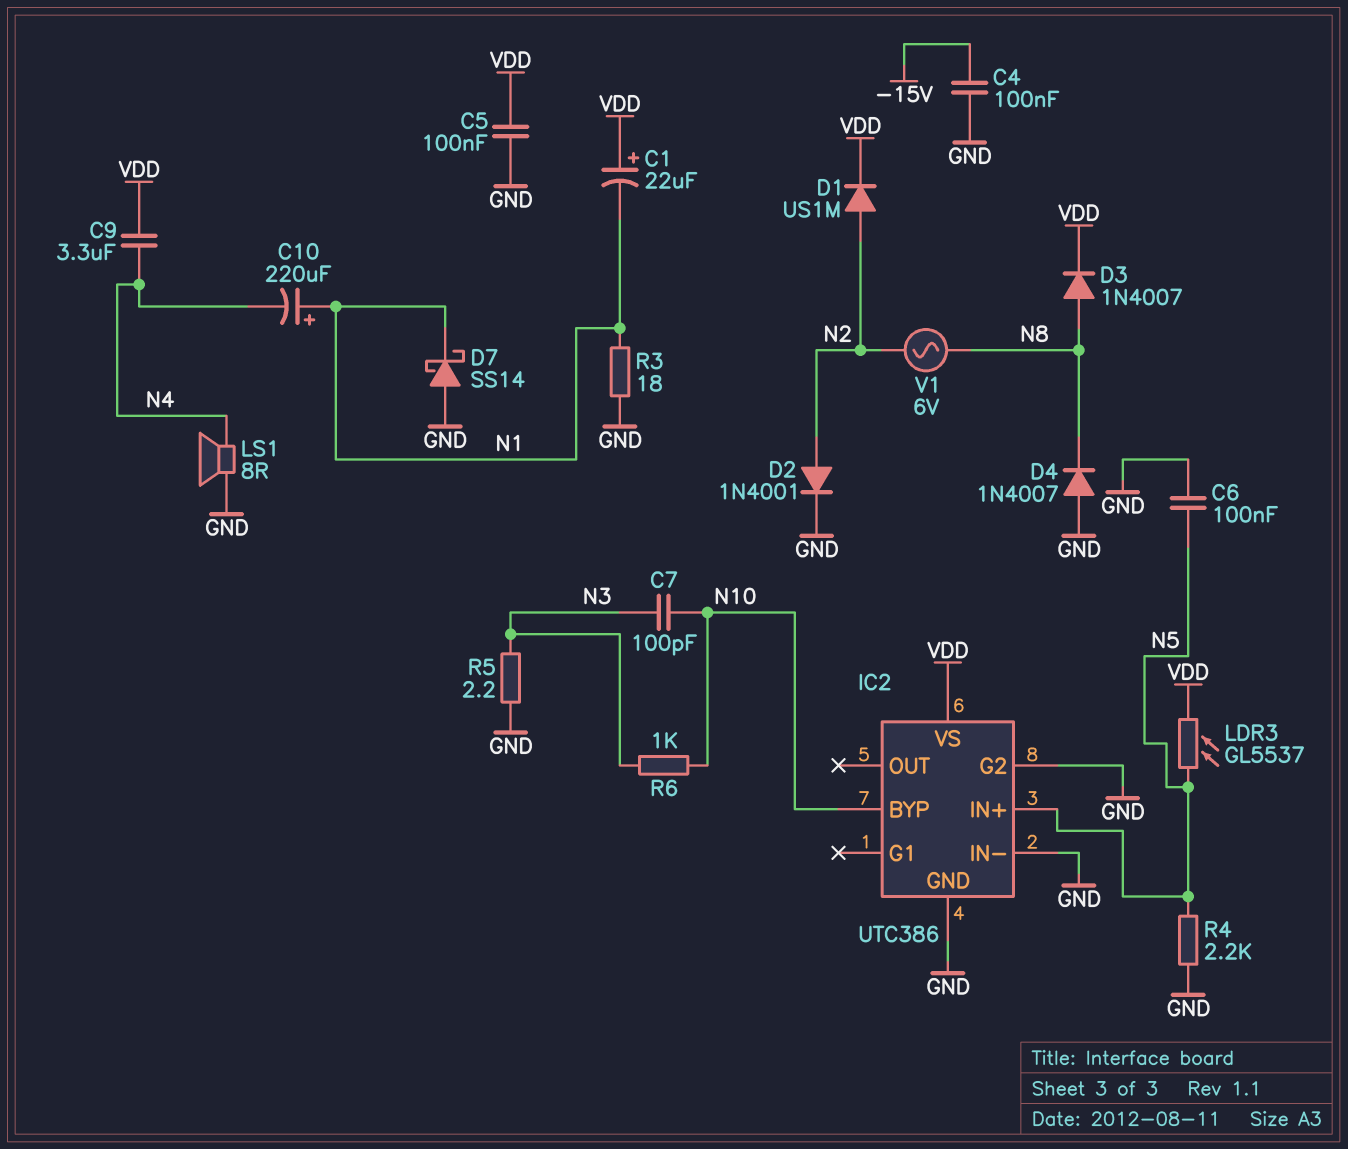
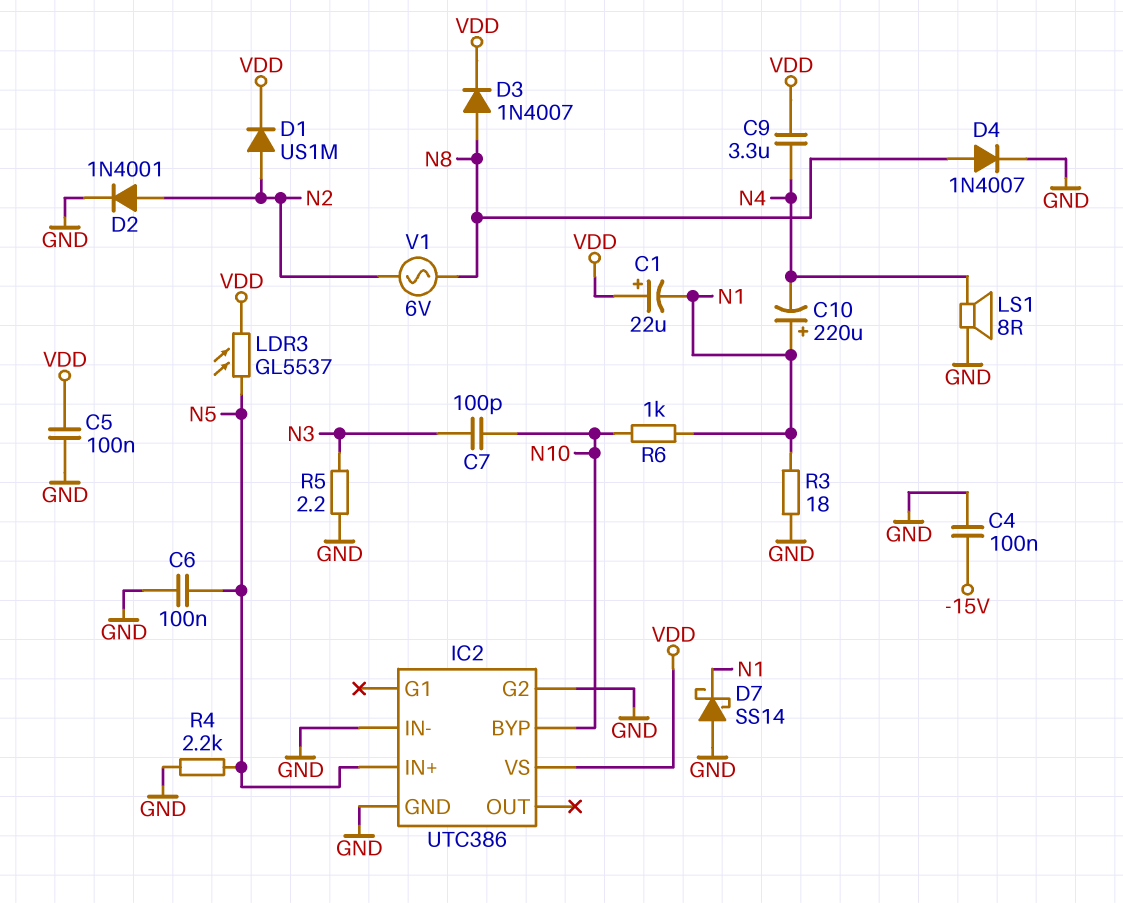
D4: diode 1N4007 (A GND, K N8) -> diode 1N4007 (A N8, K GND)
R6: 1k (N3, N10) -> 1k (N1, N10)

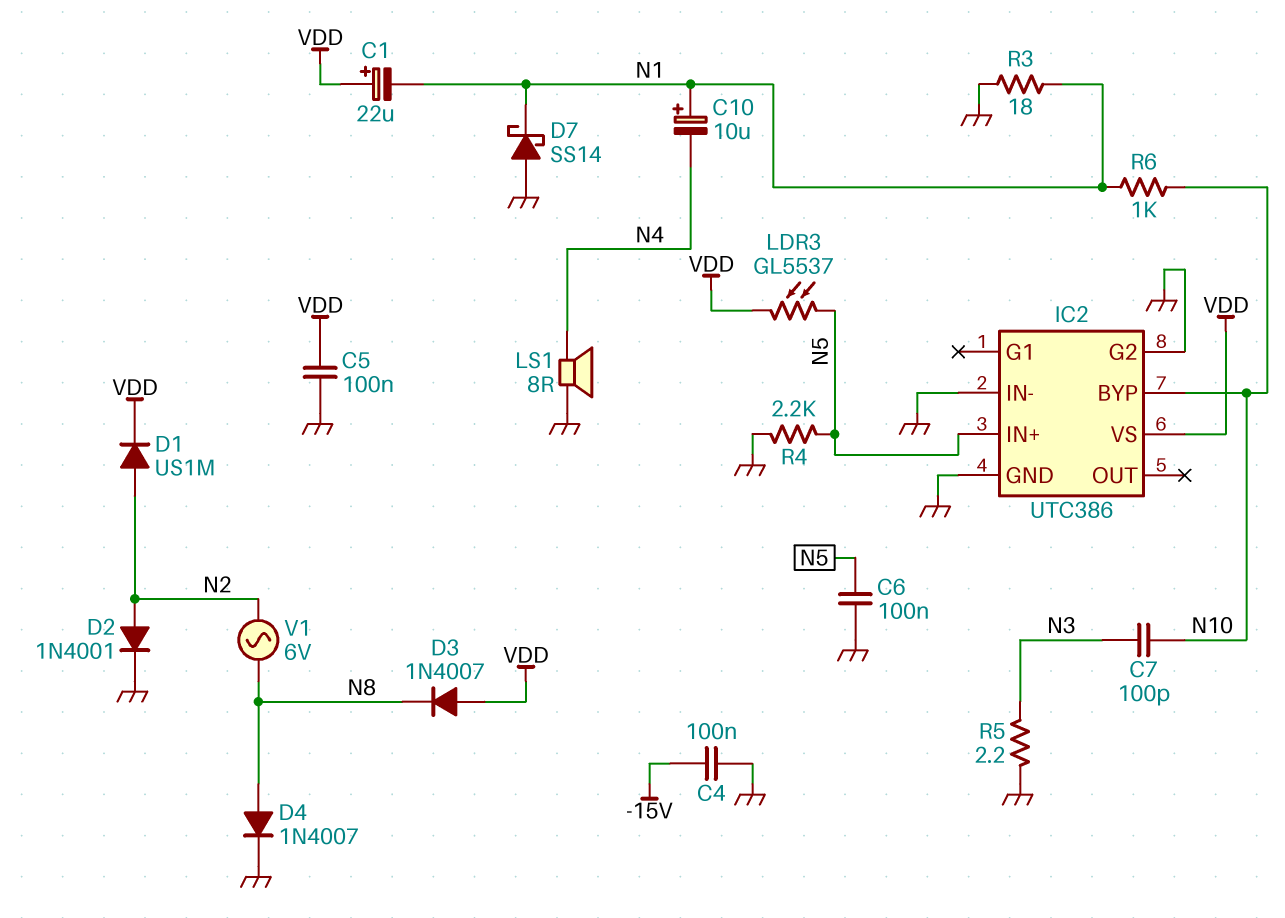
C9: 3.3uF (N4, VDD) -> none
C10: 220uF (plus N1, minus N4) -> 10uF (plus N1, minus N4)
D3: diode 1N4007 (A N8, K VDD) -> diode 1N4007 (A VDD, K N8)

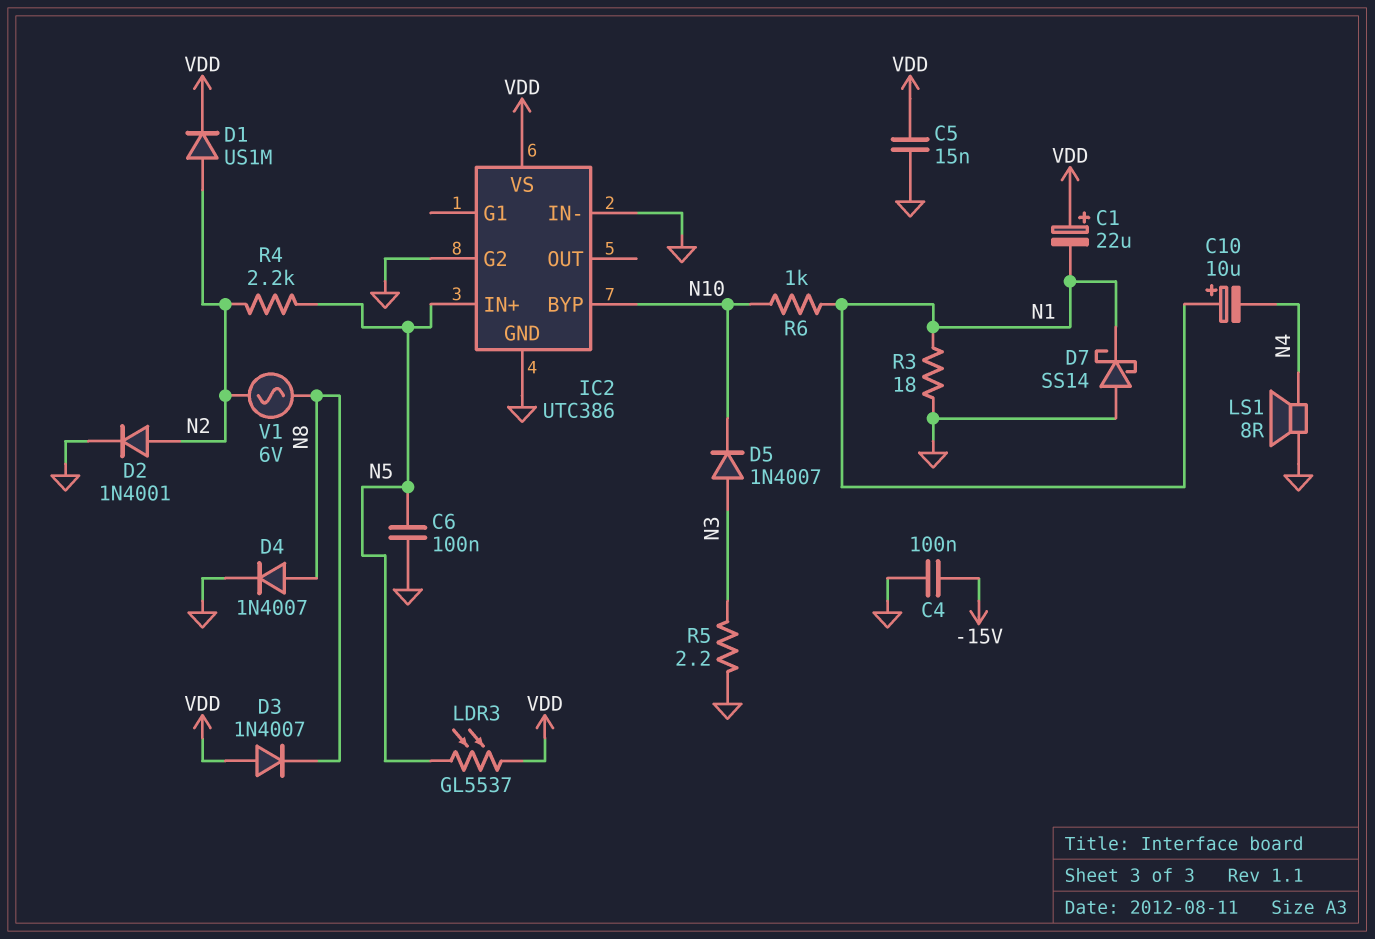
C5: 100nF (GND, VDD) -> 15nF (GND, VDD)
C7: 100pF (N3, N10) -> none
D5: none -> diode 1N4007 (A N3, K N10)
R4: 2.2k (GND, N5) -> 2.2k (N2, N5)

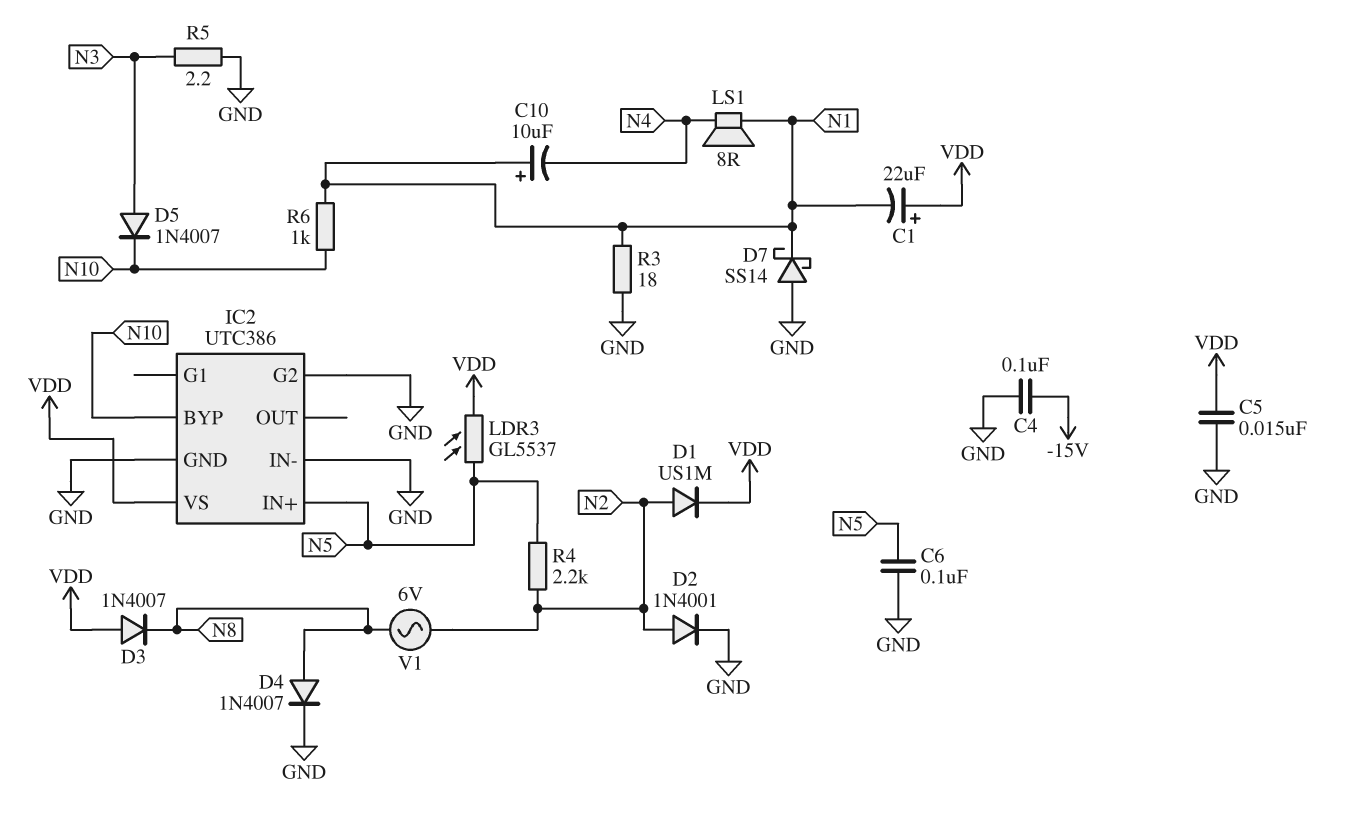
LS1: speaker 8R (GND, N4) -> speaker 8R (N1, N4)

